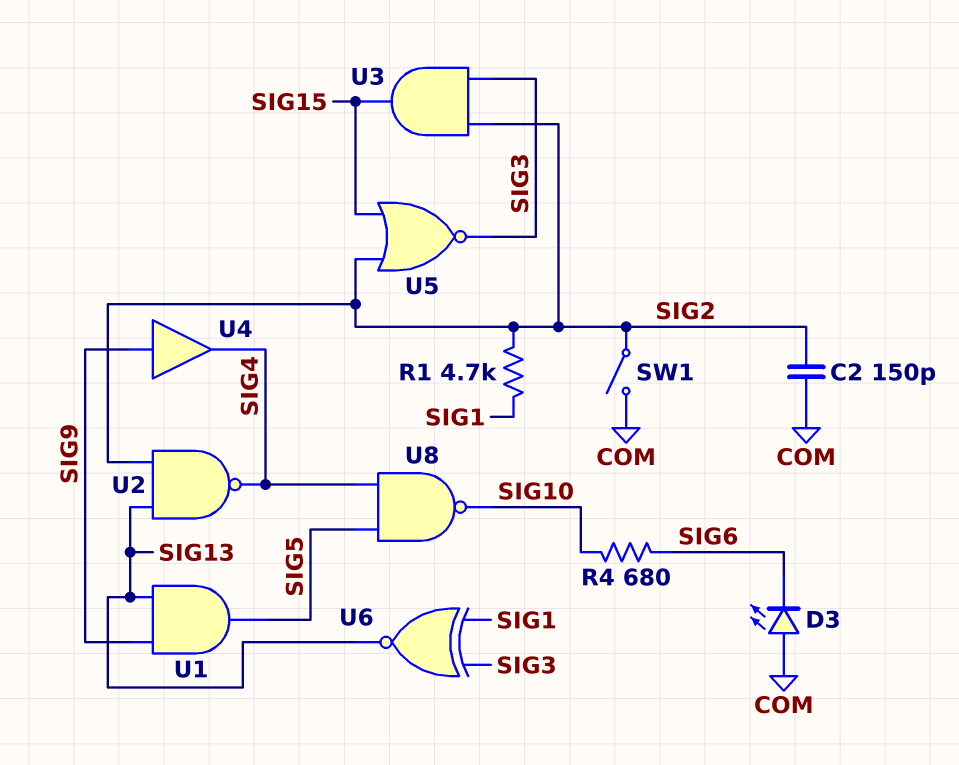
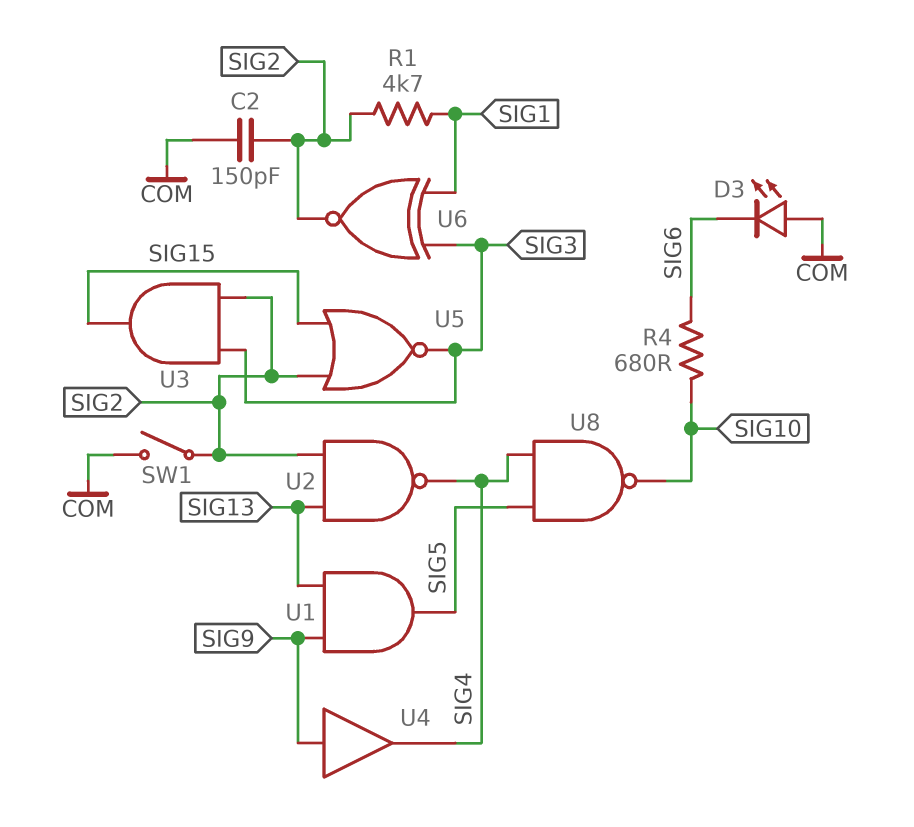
U6: XNOR (in SIG1, in SIG3, out SIG13) -> XNOR (in SIG1, in SIG3, out SIG2)

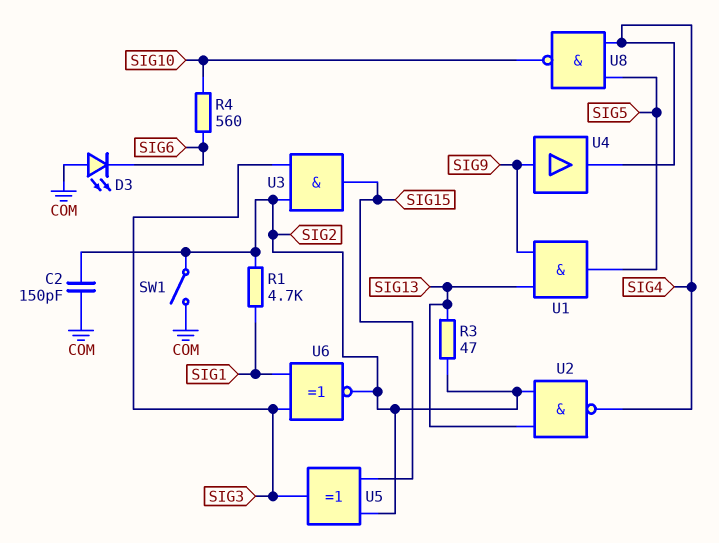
R3: none -> 47 (SIG2, SIG13)
R4: 680 (SIG6, SIG10) -> 560 (SIG6, SIG10)
U5: NOR (in SIG2, in SIG15, out SIG3) -> XOR (in SIG2, in SIG15, out SIG3)

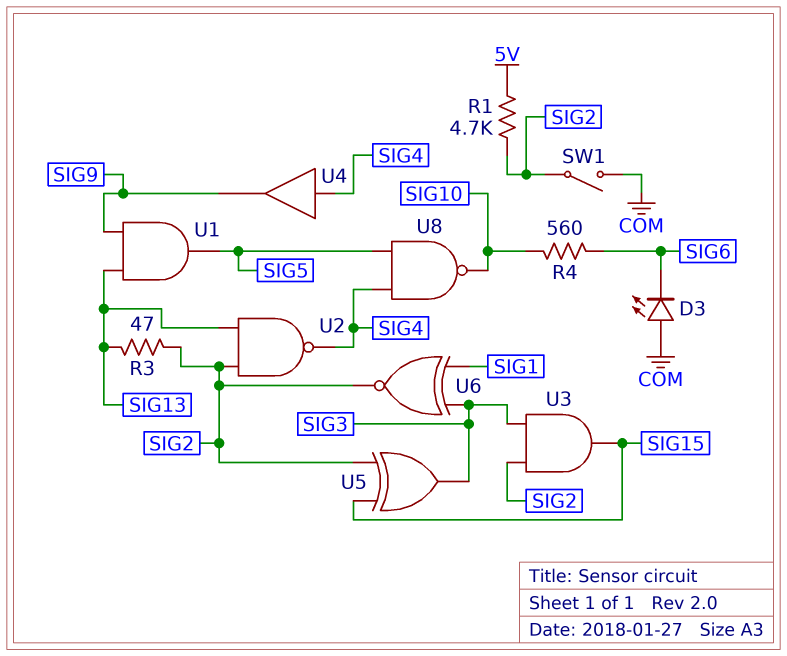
C2: 150pF (COM, SIG2) -> none
R1: 4.7k (SIG1, SIG2) -> 4.7k (5V, SIG2)
U4: buffer (in SIG9, out SIG4) -> buffer (in SIG4, out SIG9)

